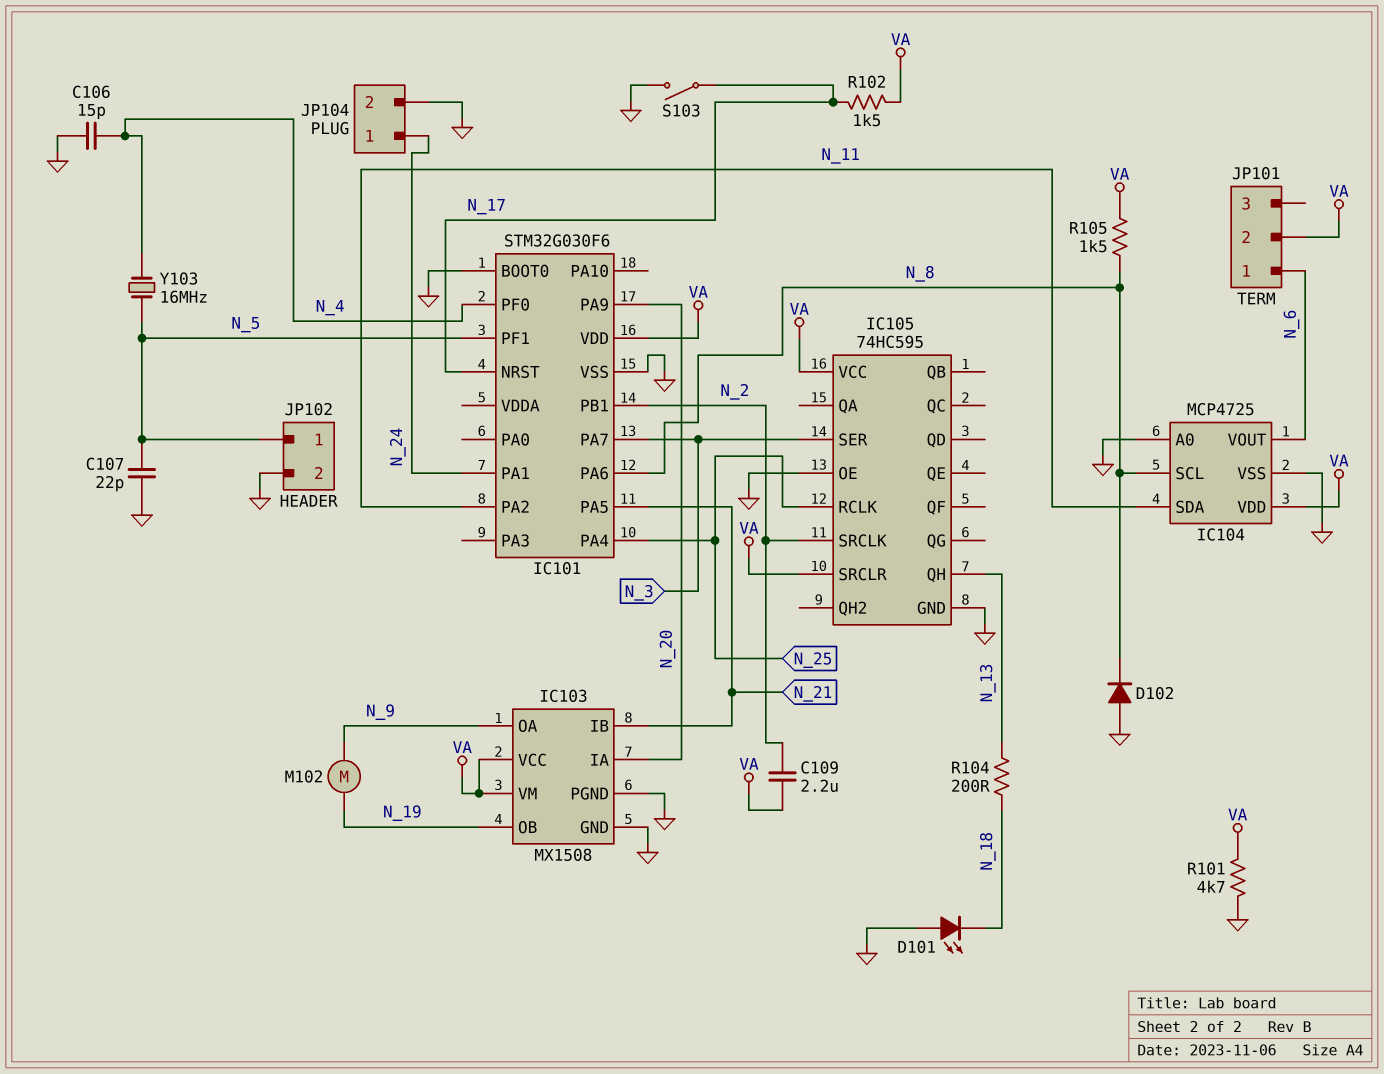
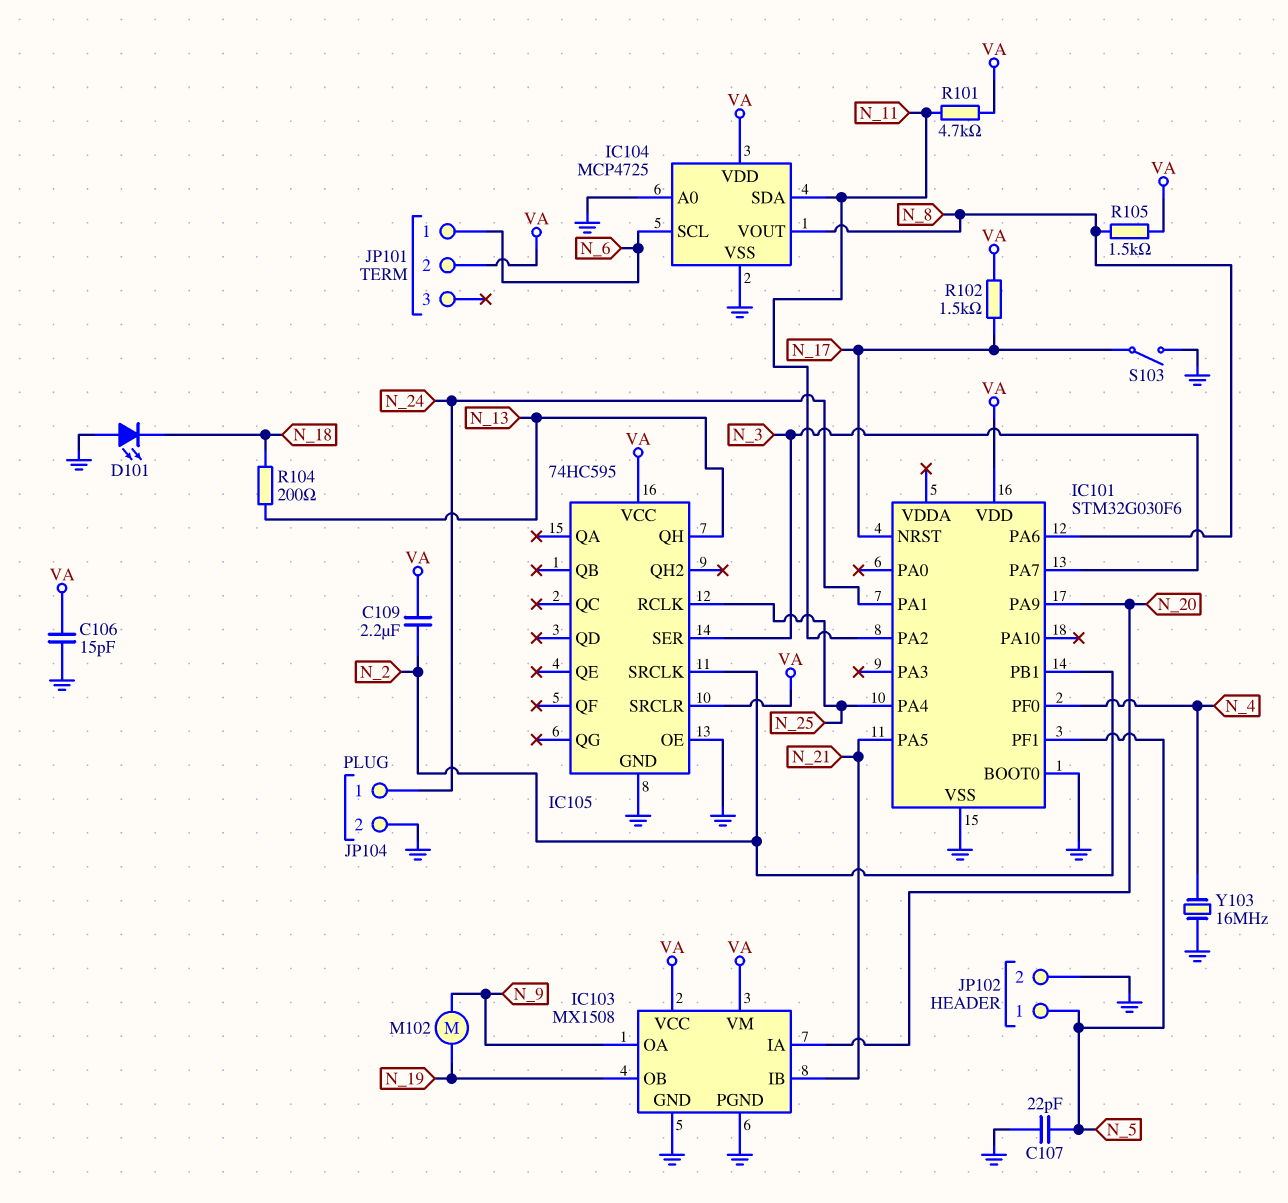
C106: 15pF (GND, N_4) -> 15pF (GND, VA)
D102: diode (A GND, K N_8) -> none
IC104 pin SCL: N_8 -> N_6
IC104 pin VOUT: N_6 -> N_8
R101: 4.7k (GND, VA) -> 4.7k (N_11, VA)
Y103: 16MHz (N_4, N_5) -> 16MHz (GND, N_4)

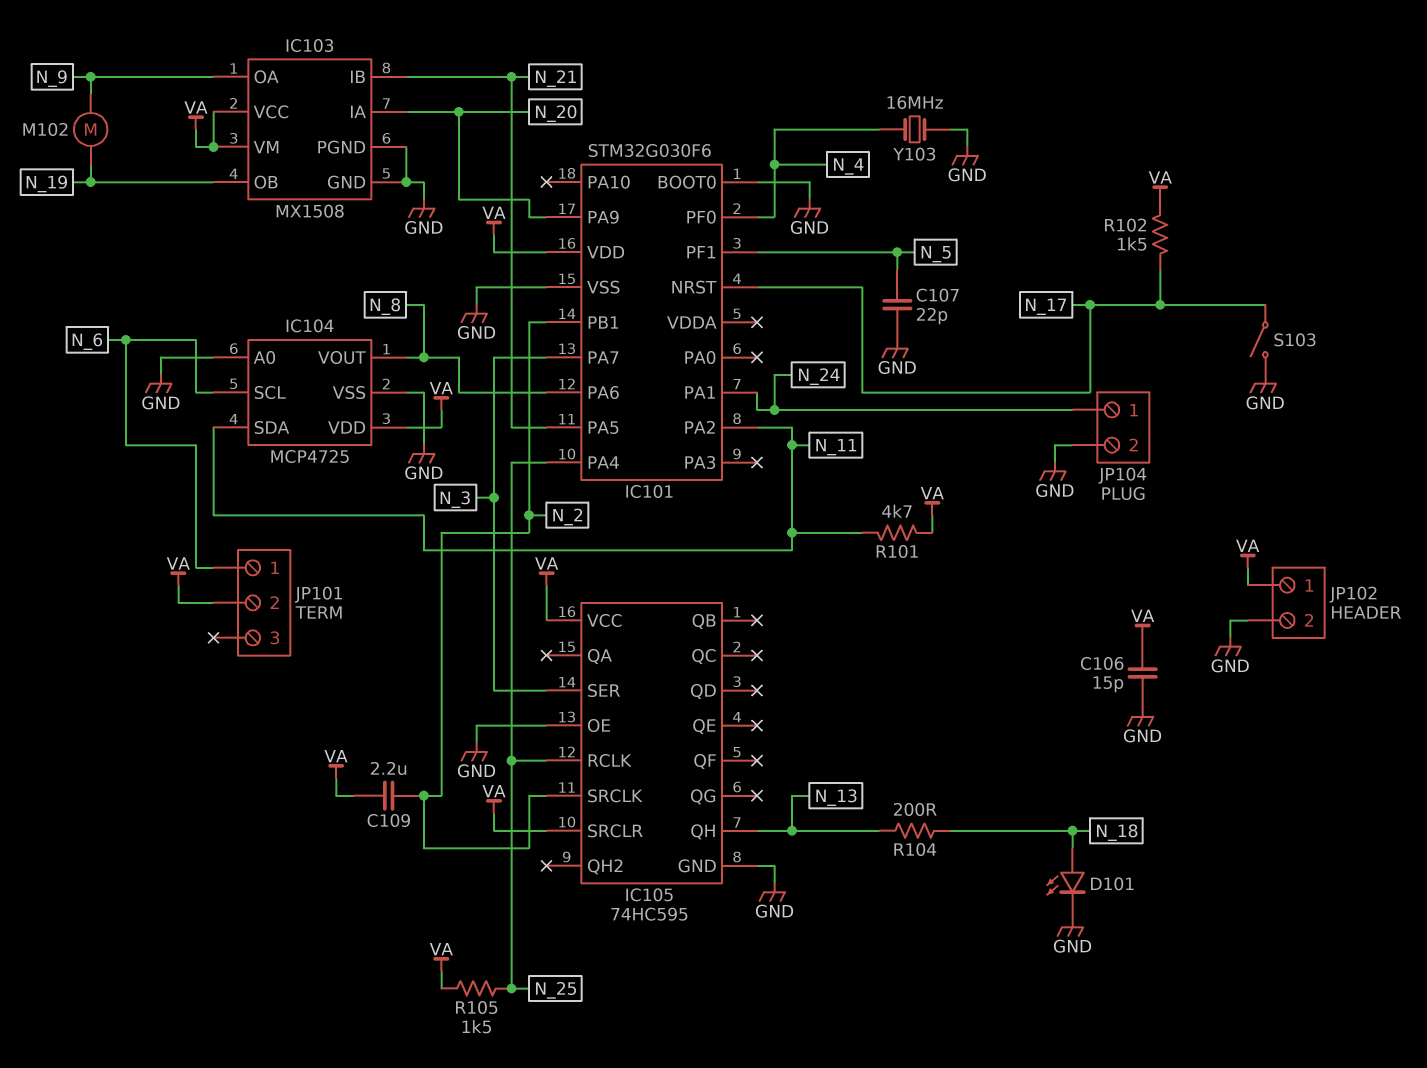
D101: LED (A GND, K N_18) -> LED (A N_18, K GND)
JP102 pin 1: N_5 -> VA
R105: 1.5k (N_8, VA) -> 1.5k (N_25, VA)

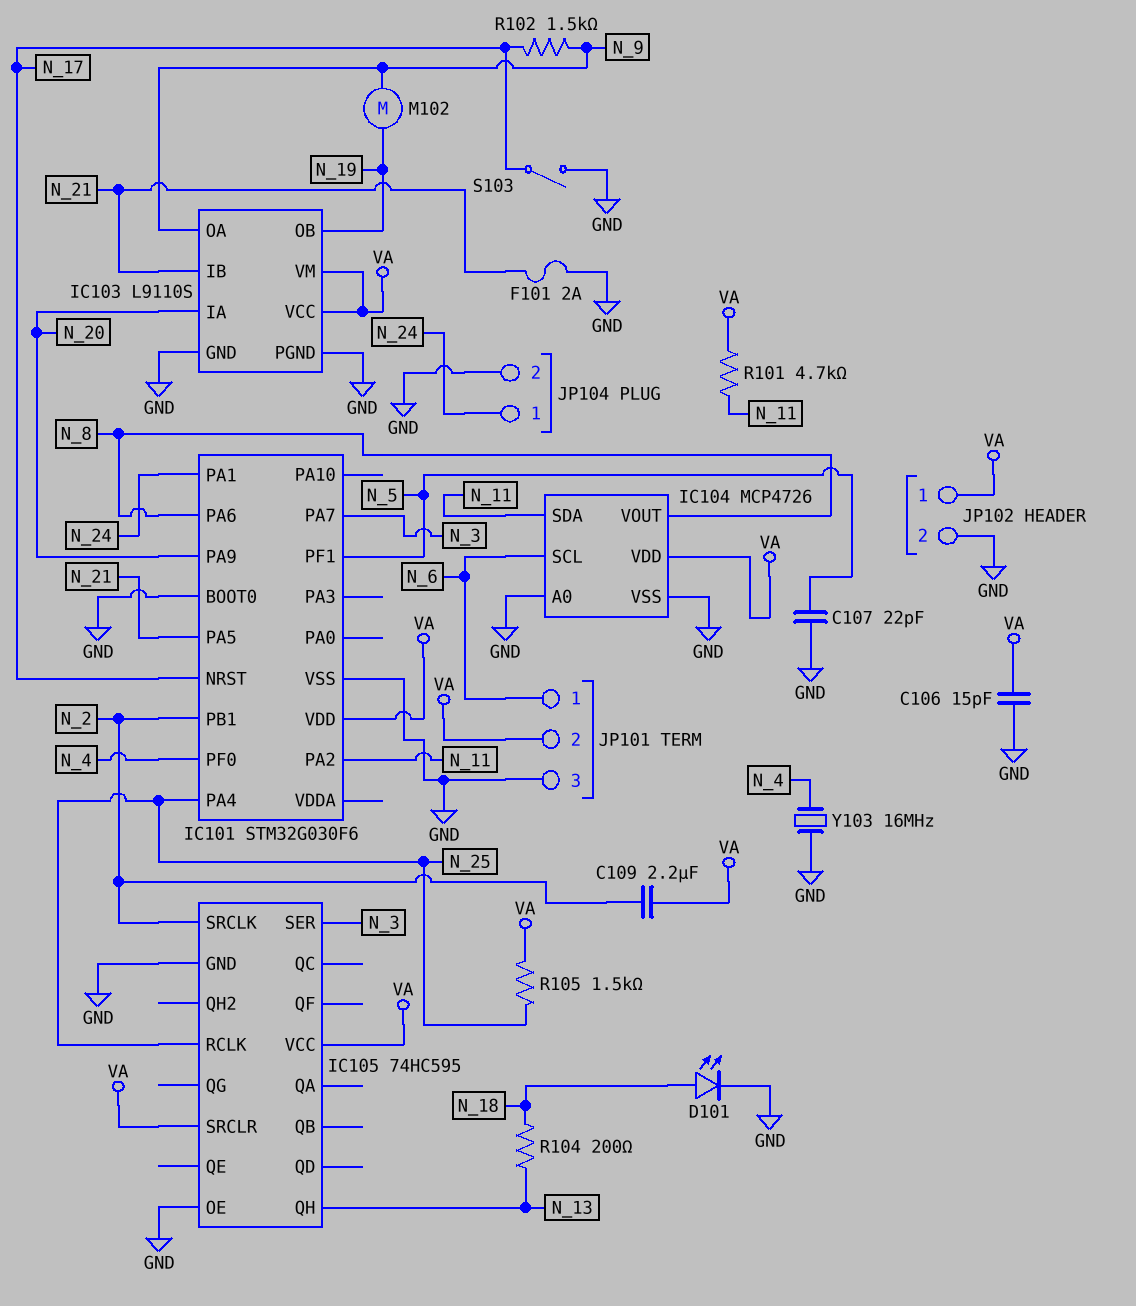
F101: none -> 2A (GND, N_21)
IC103: MX1508 -> L9110S
IC104: MCP4725 -> MCP4726
JP101 pin 3: none -> GND
R102: 1.5k (N_17, VA) -> 1.5k (N_9, N_17)

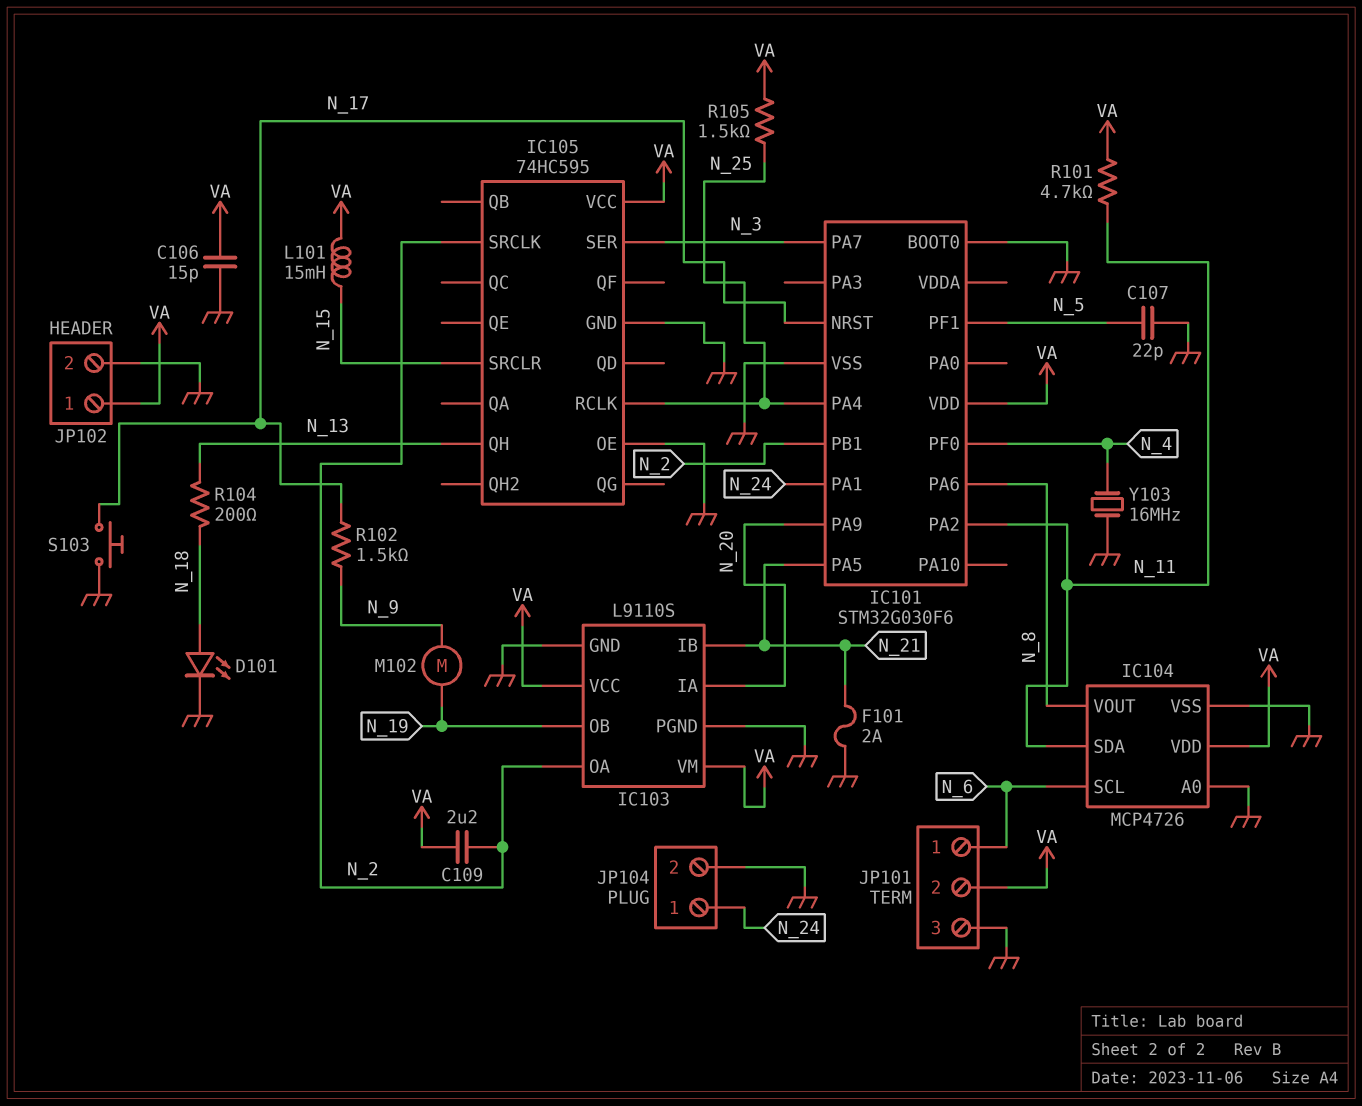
IC103 pin OA: N_9 -> N_2
IC105 pin SRCLR: VA -> N_15
L101: none -> 15mH (N_15, VA)
S103: switch (GND, N_17) -> button (GND, N_17)

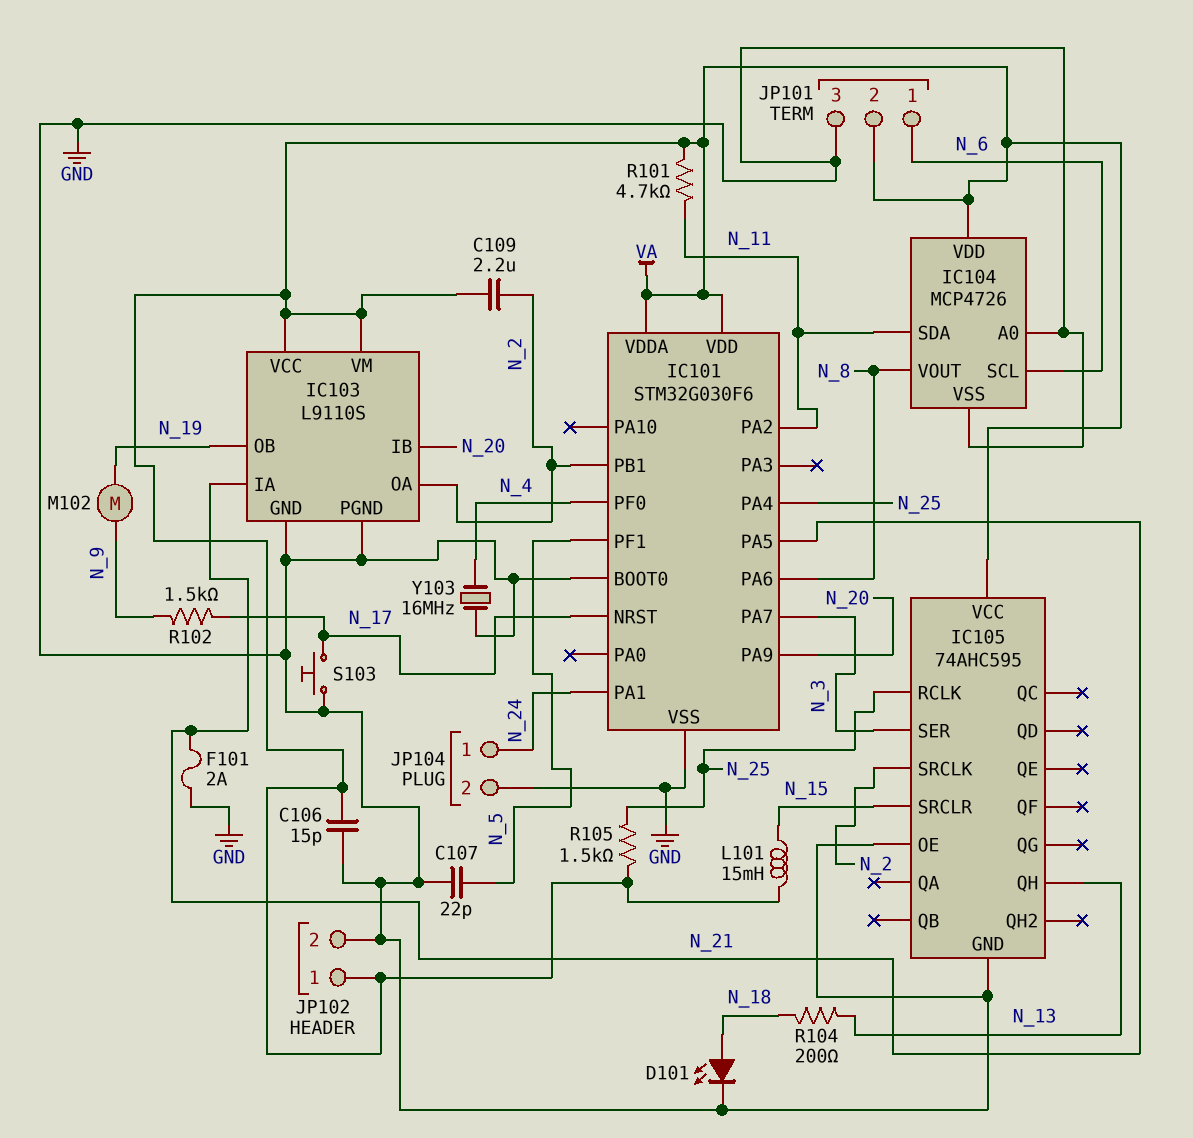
IC101 pin VDDA: none -> VA
IC103 pin IA: N_20 -> N_21
IC103 pin IB: N_21 -> N_20
IC105: 74HC595 -> 74AHC595

